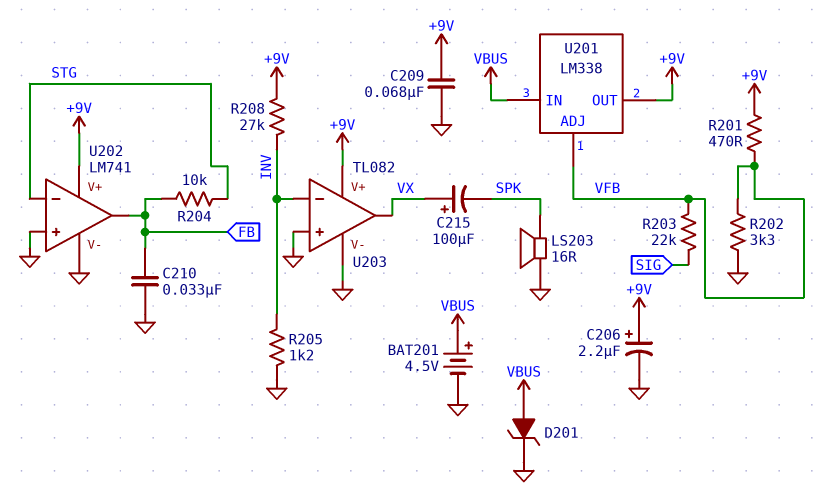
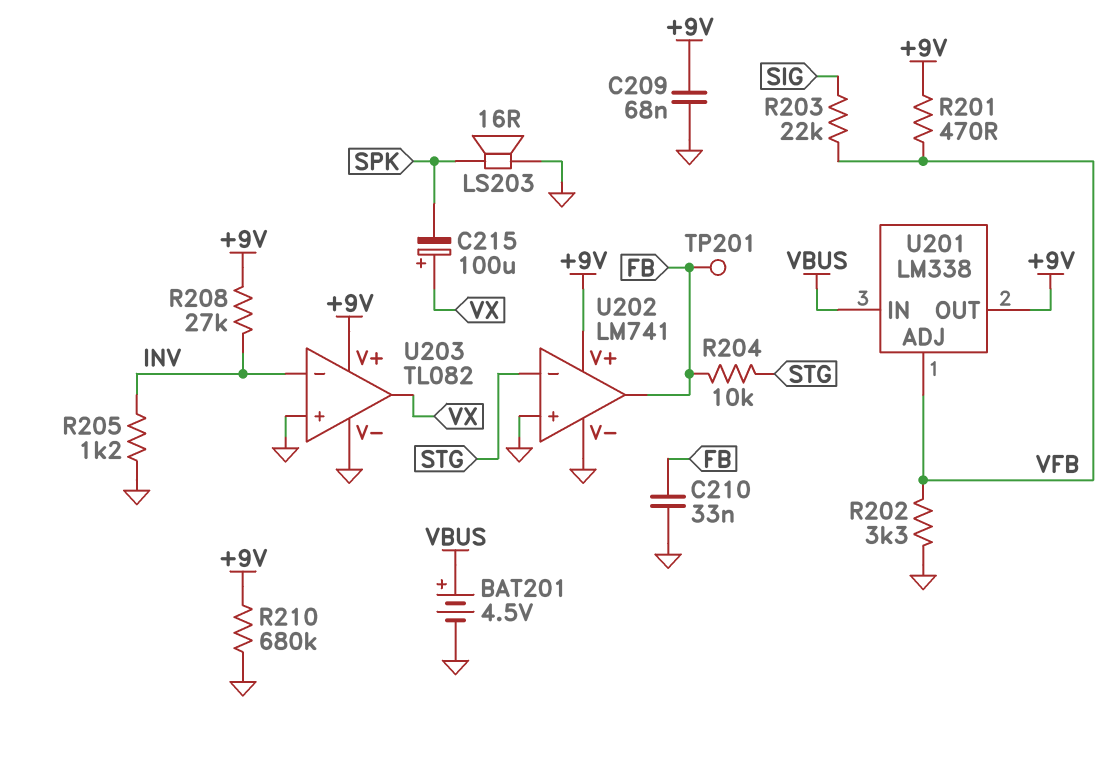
C206: 2.2uF (plus +9V, minus GND) -> none
D201: zener (A VBUS, K GND) -> none
R210: none -> 680k (+9V, GND)
TP201: none -> test point (FB)

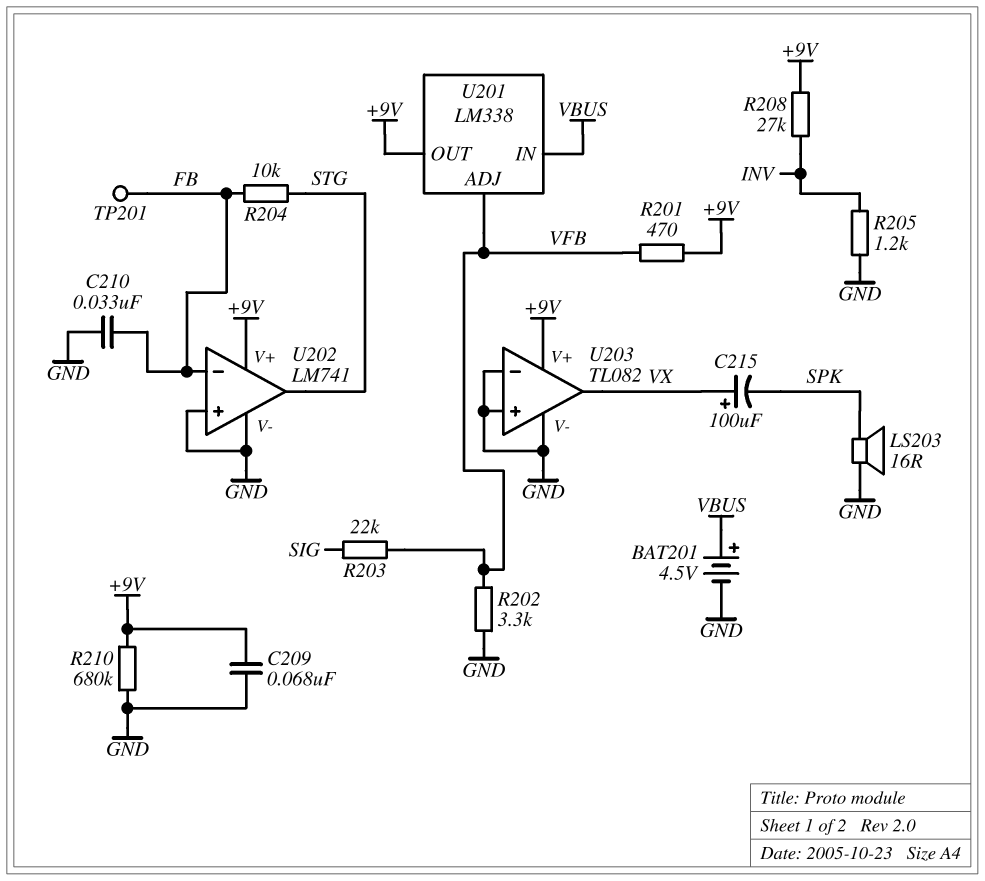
U202 pin in-: STG -> FB
U202 pin out: FB -> STG
U203 pin in-: INV -> GND

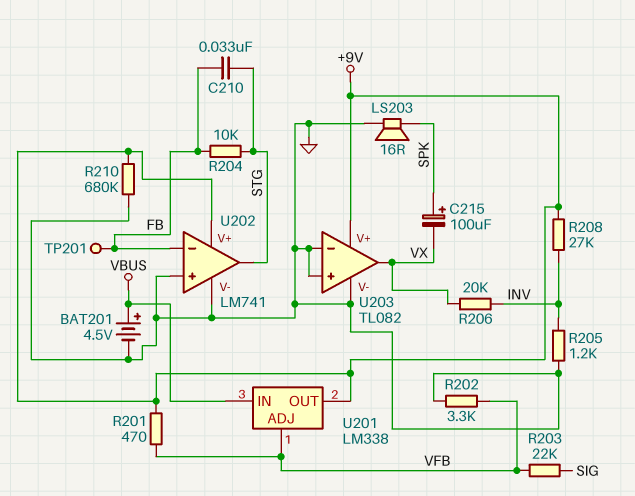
C209: 68nF (+9V, GND) -> none
C210: 33nF (FB, GND) -> 33nF (FB, STG)
C215: 100uF (plus VX, minus SPK) -> 100uF (plus SPK, minus VX)
R206: none -> 20k (INV, VX)

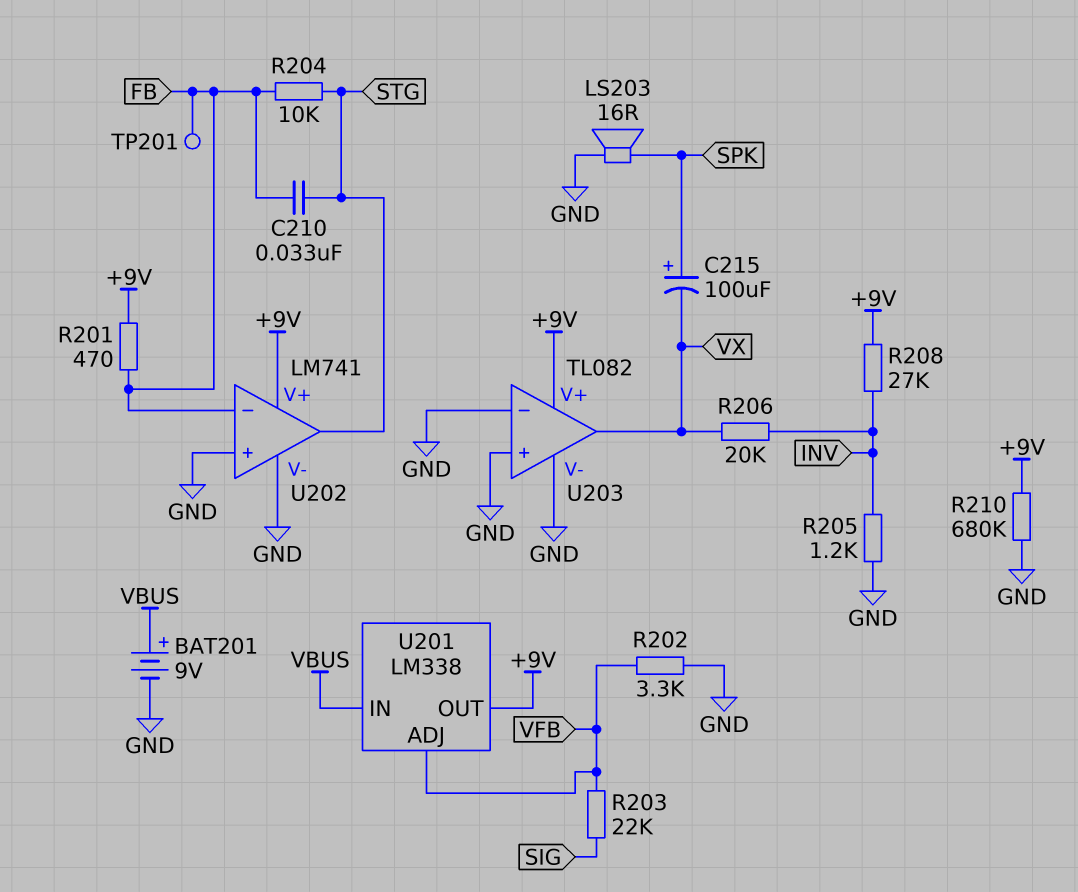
BAT201: 4.5V (plus VBUS, minus GND) -> 9V (plus VBUS, minus GND)
R201: 470 (+9V, VFB) -> 470 (+9V, FB)

